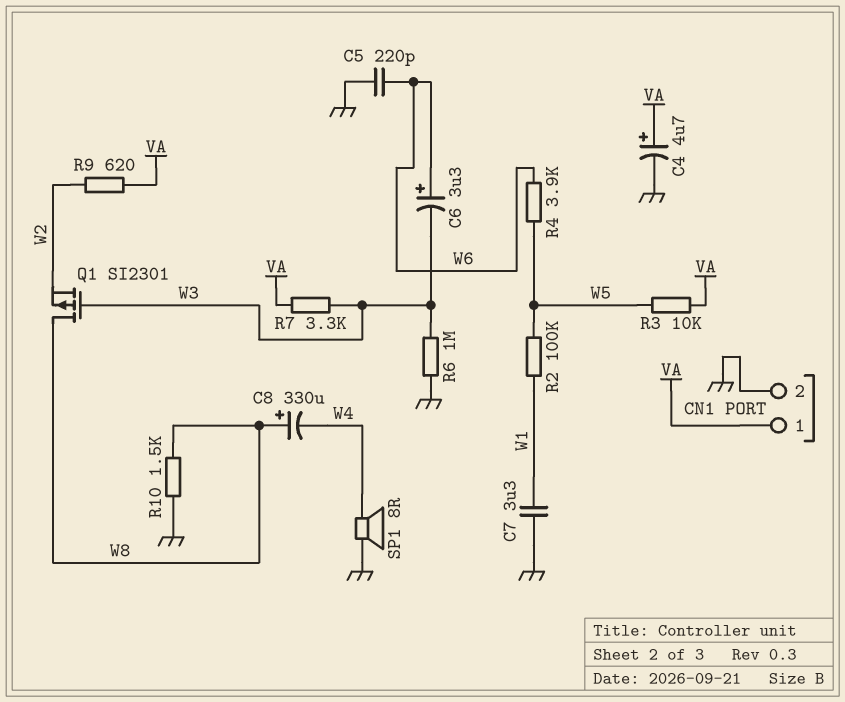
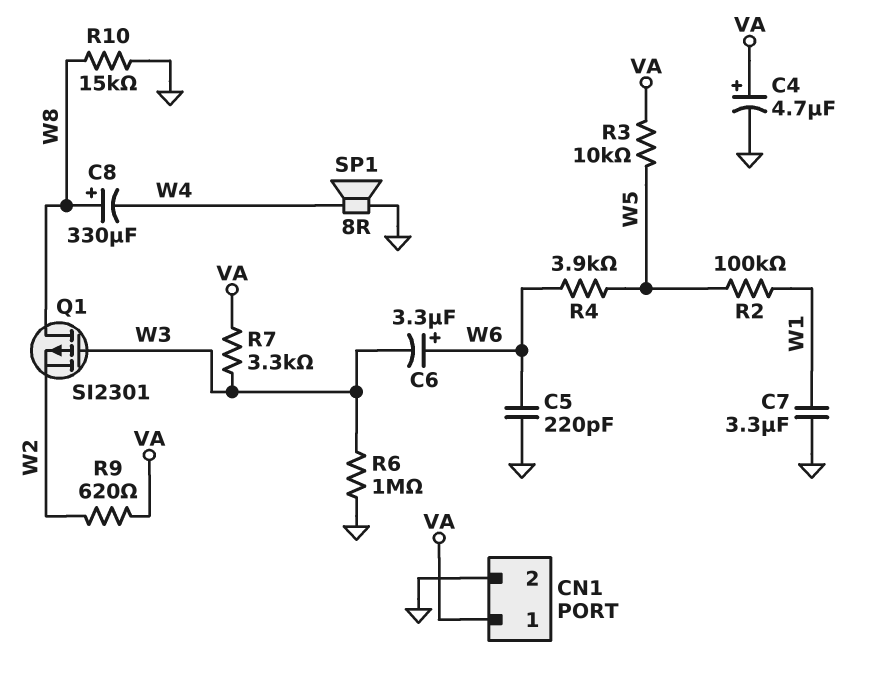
R10: 1.5k (GND, W8) -> 15k (GND, W8)

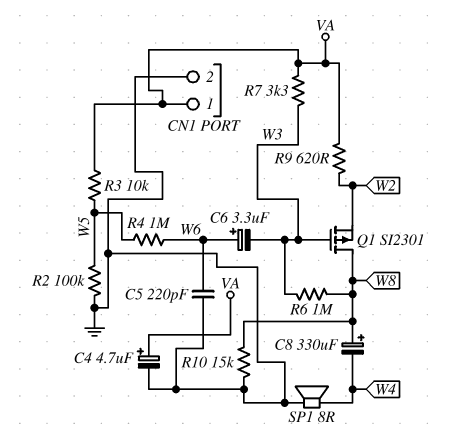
C7: 3.3uF (GND, W1) -> none
R2: 100k (W1, W5) -> 100k (GND, W5)
R4: 3.9k (W5, W6) -> 1M (W5, W6)
R6: 1M (GND, W3) -> 1M (W3, W8)

